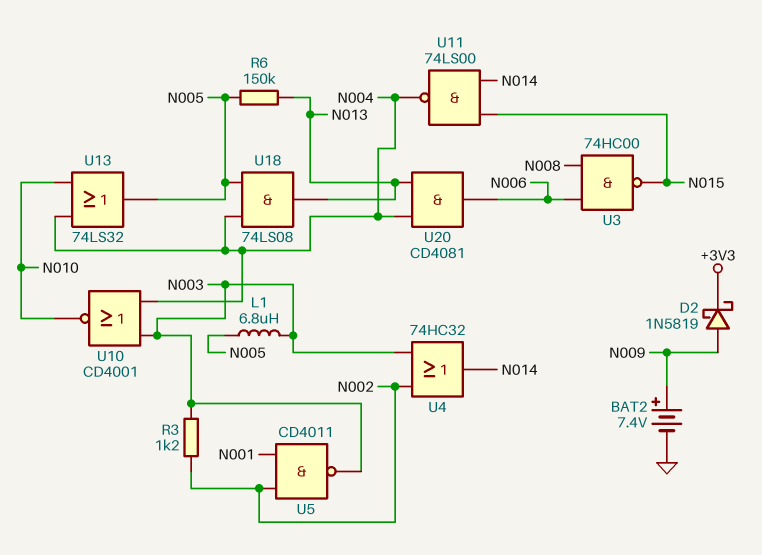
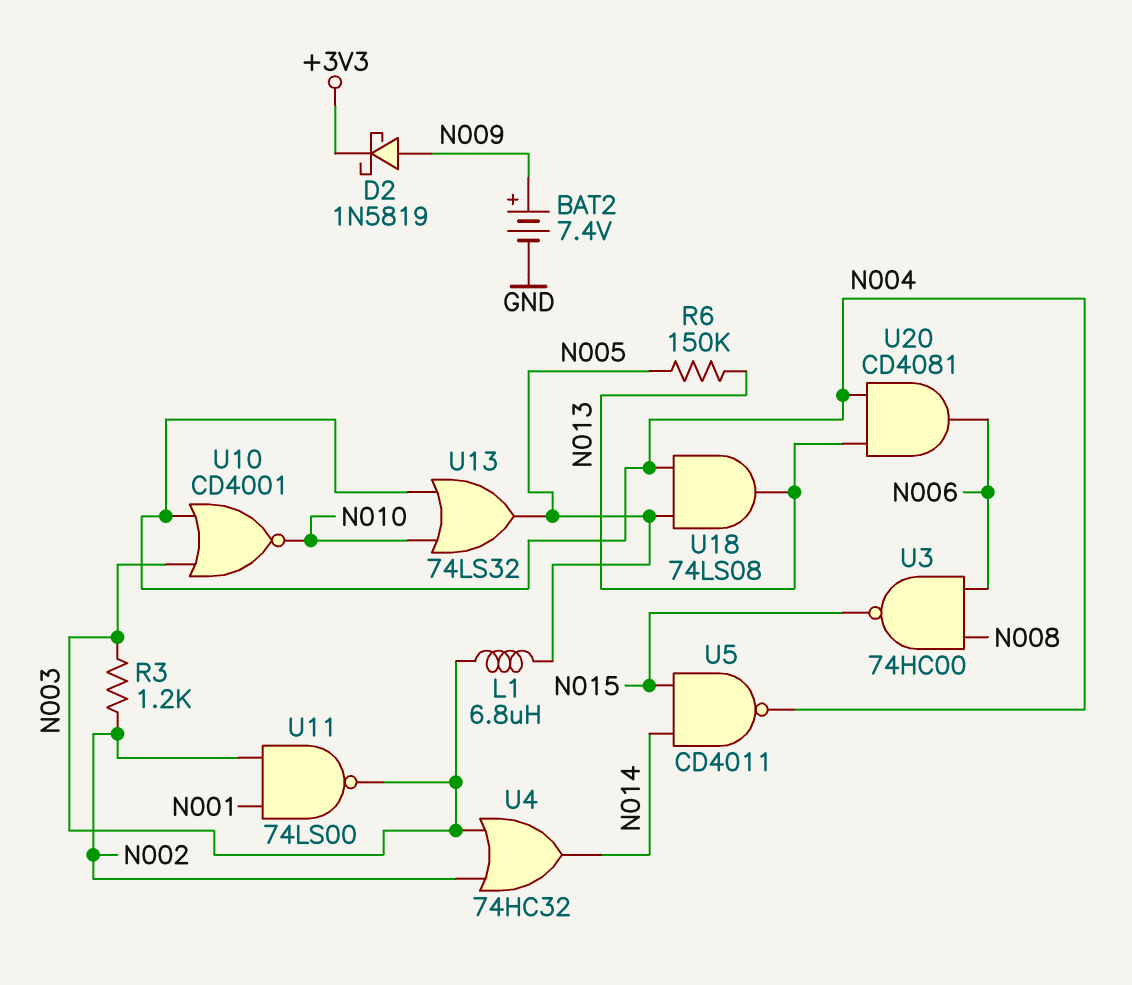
U5: NAND CD4011 (in N001, in N002, out N003) -> NAND CD4011 (in N014, in N015, out N004)
U11: NAND 74LS00 (in N014, in N015, out N004) -> NAND 74LS00 (in N001, in N002, out N003)

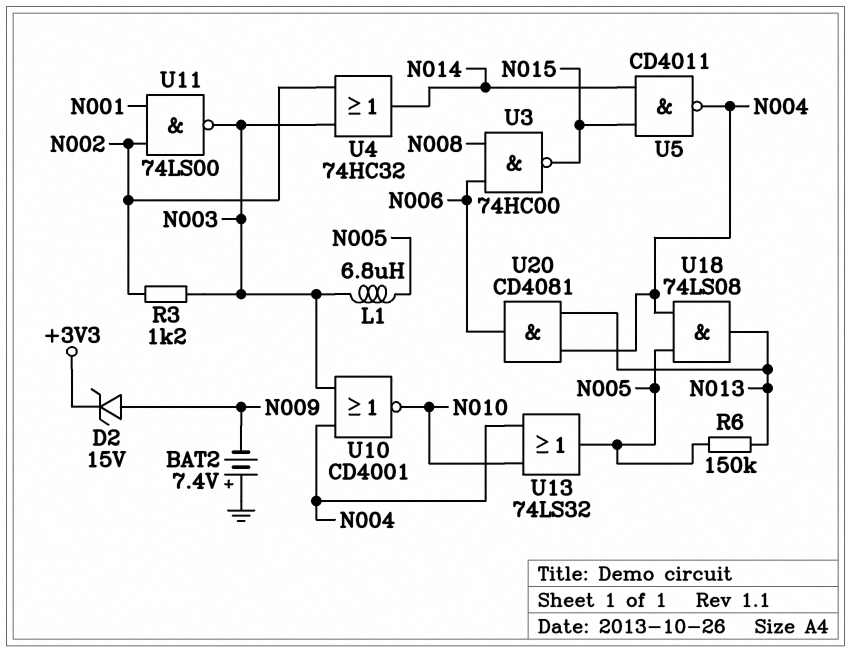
BAT2: 7.4V (plus N009, minus GND) -> 7.4V (plus GND, minus N009)
D2: schottky 1N5819 (A N009, K +3V3) -> zener 15V (A N009, K +3V3)

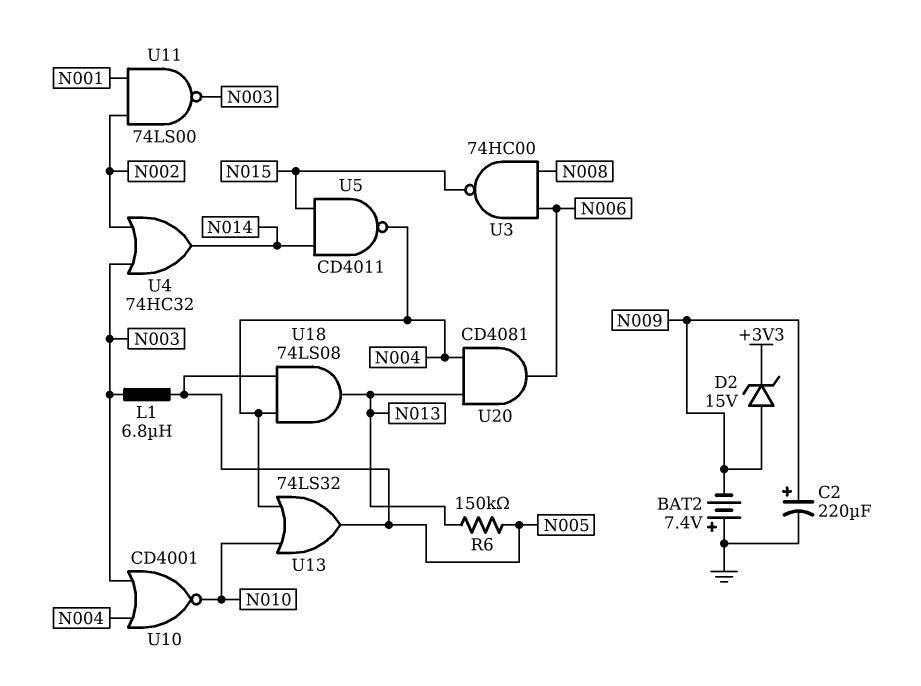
C2: none -> 220uF (plus N009, minus GND)
R3: 1.2k (N002, N003) -> none

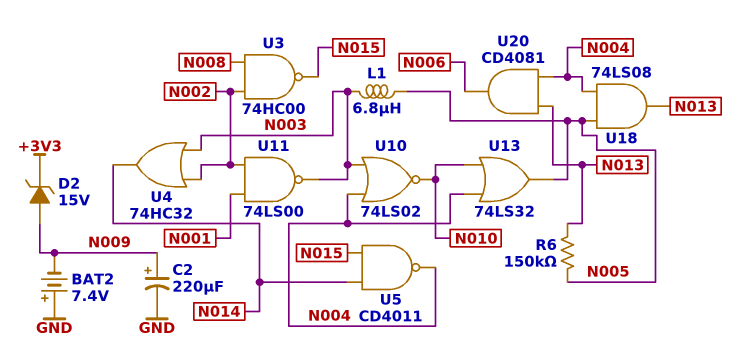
U3: NAND 74HC00 (in N006, in N008, out N015) -> NAND 74HC00 (in N002, in N008, out N015)
U10: NOR CD4001 (in N003, in N004, out N010) -> NOR 74LS02 (in N003, in N004, out N010)

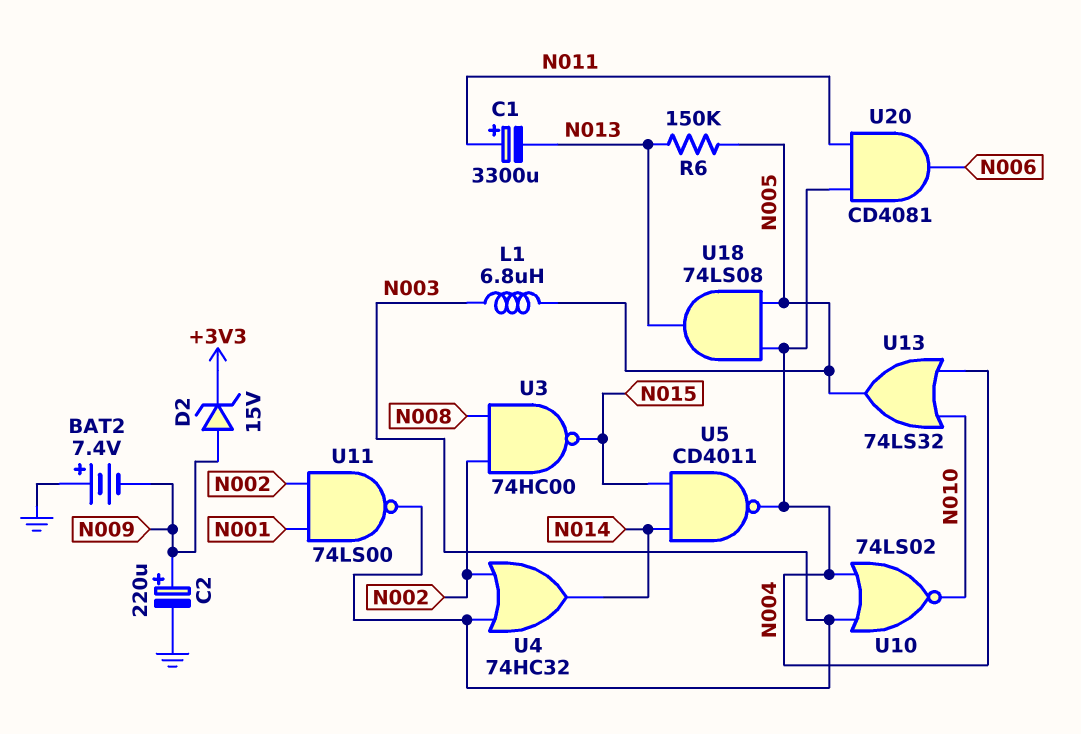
C1: none -> 3300uF (plus N011, minus N013)
U20: AND CD4081 (in N004, in N013, out N006) -> AND CD4081 (in N004, in N011, out N006)

